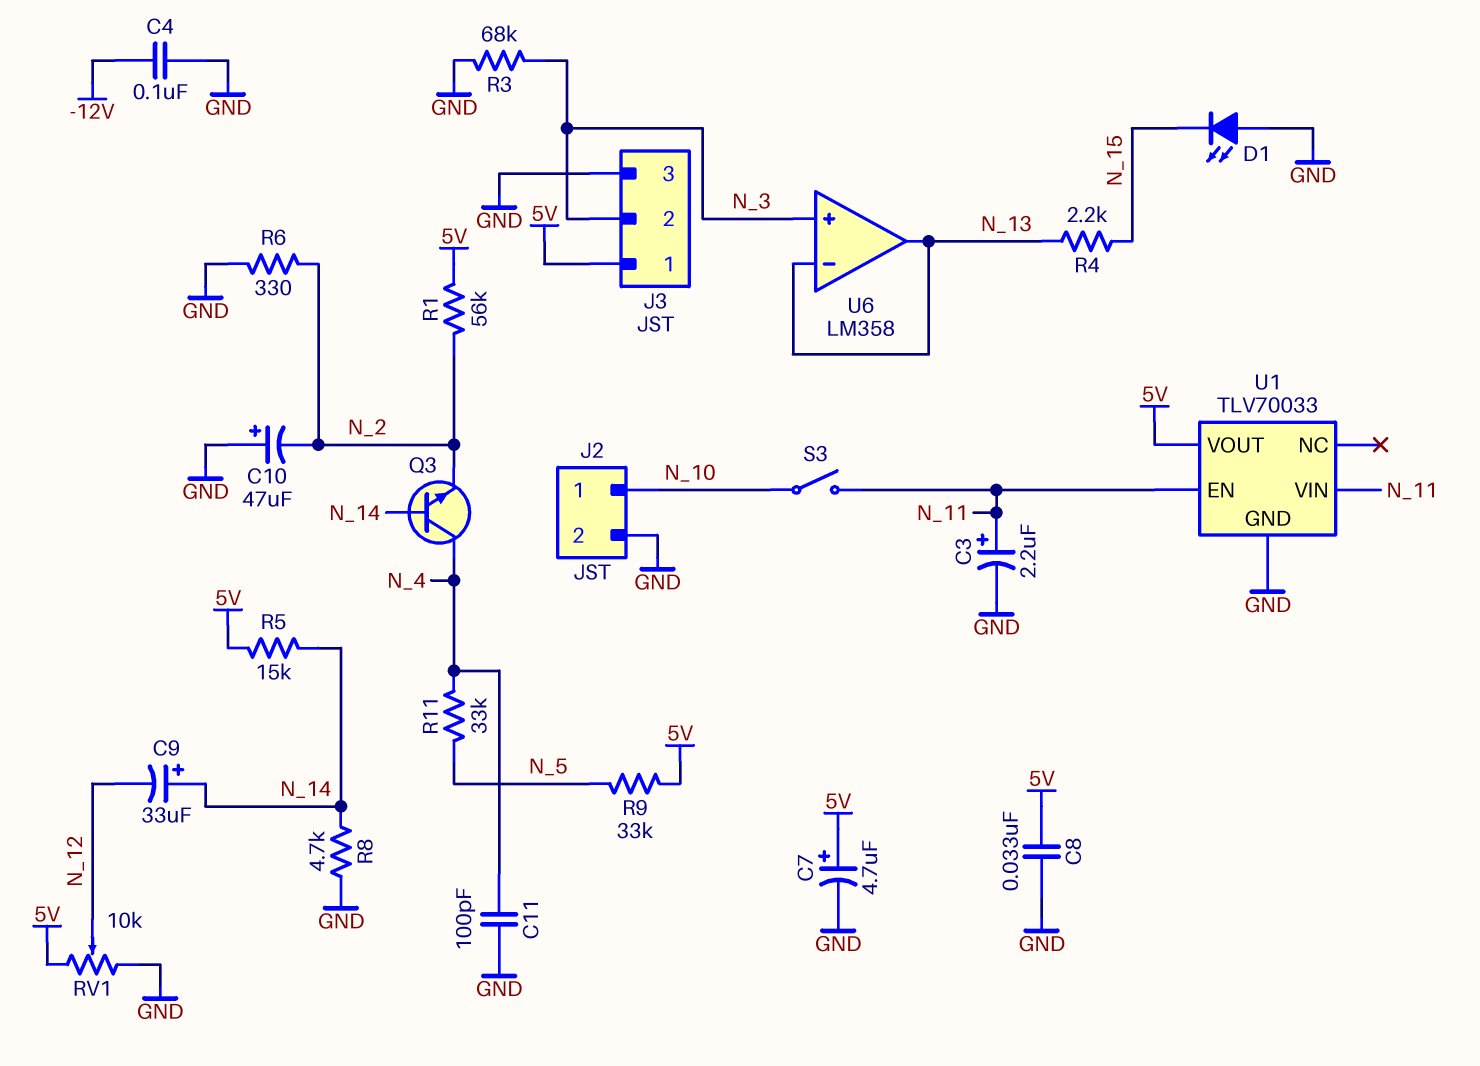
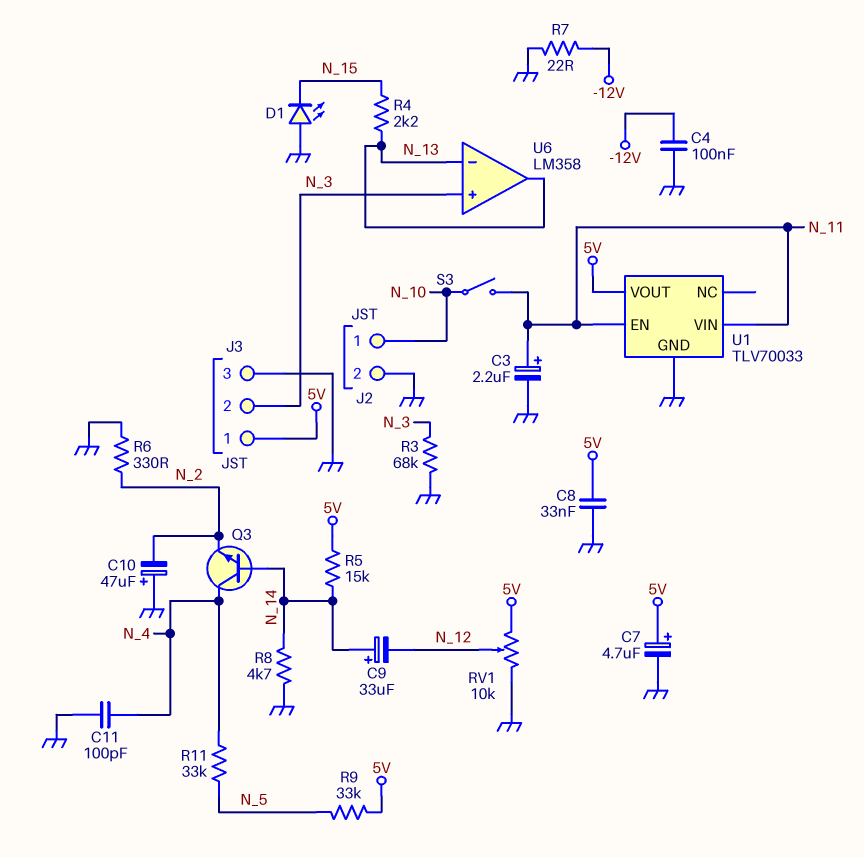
R1: 56k (5V, N_2) -> none
R7: none -> 22 (-12V, GND)

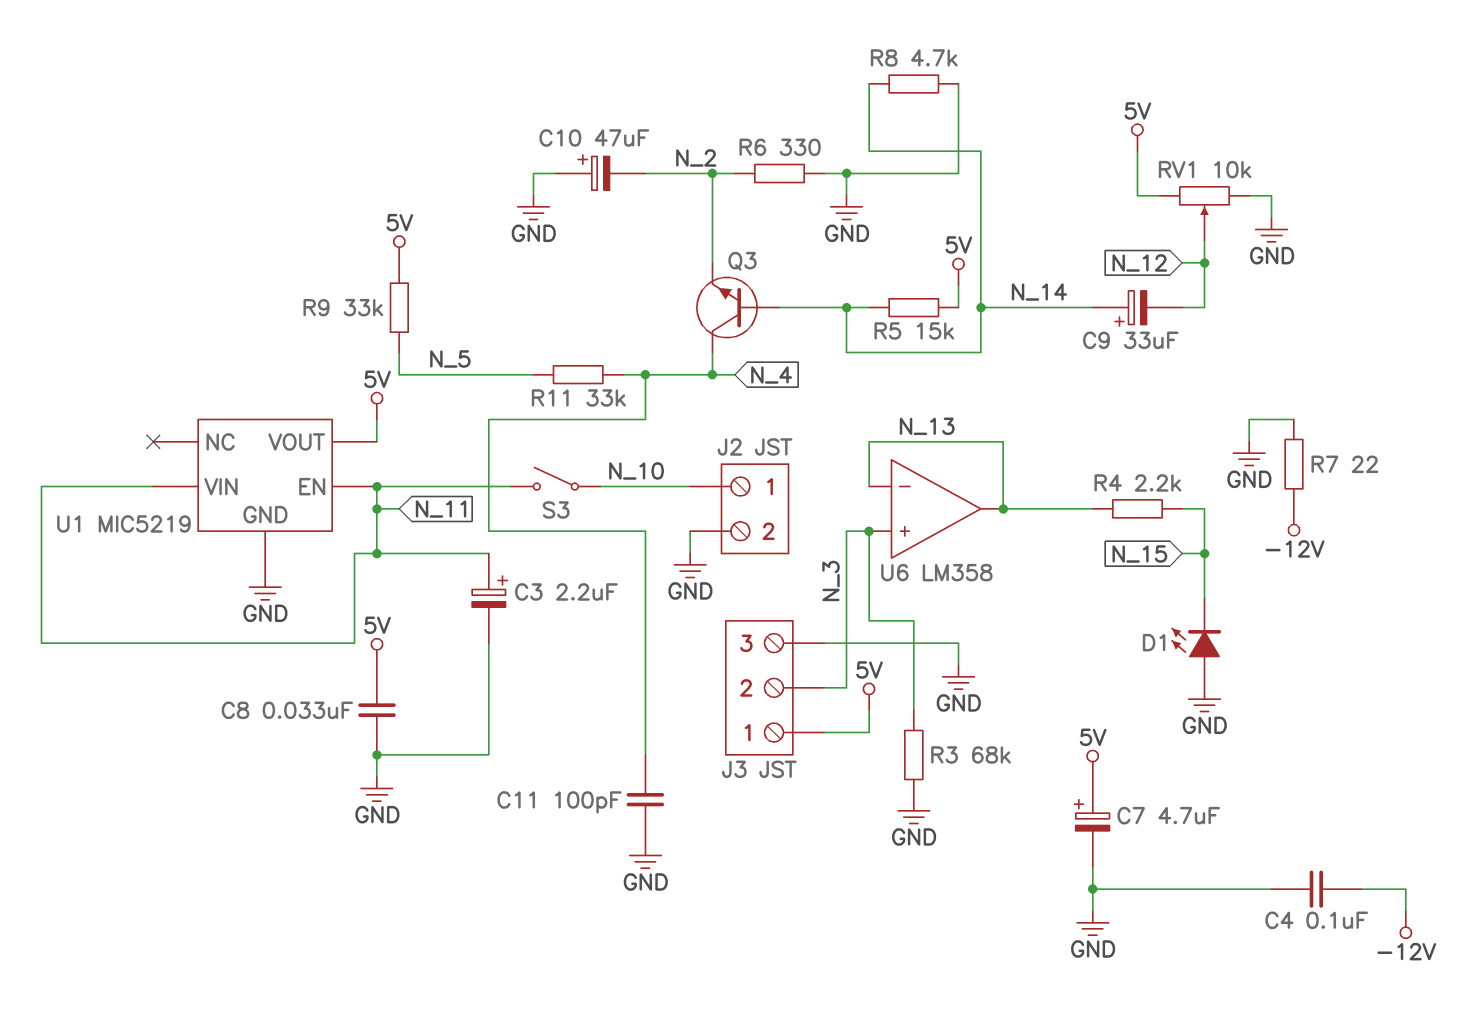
U1: TLV70033 -> MIC5219

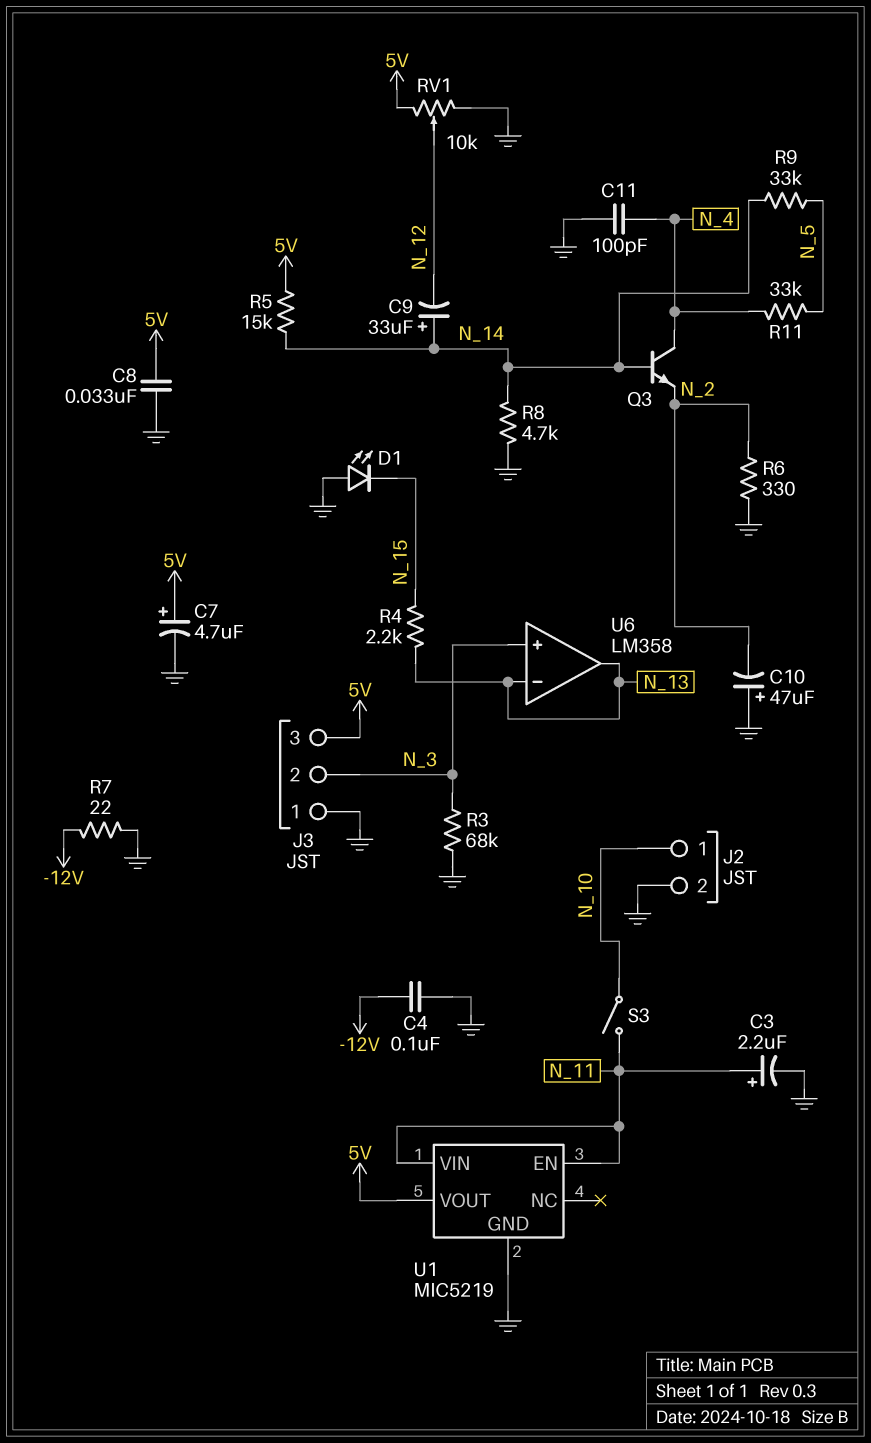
J3 pin 1: 5V -> GND
J3 pin 3: GND -> 5V
R9: 33k (5V, N_5) -> 33k (N_5, N_14)

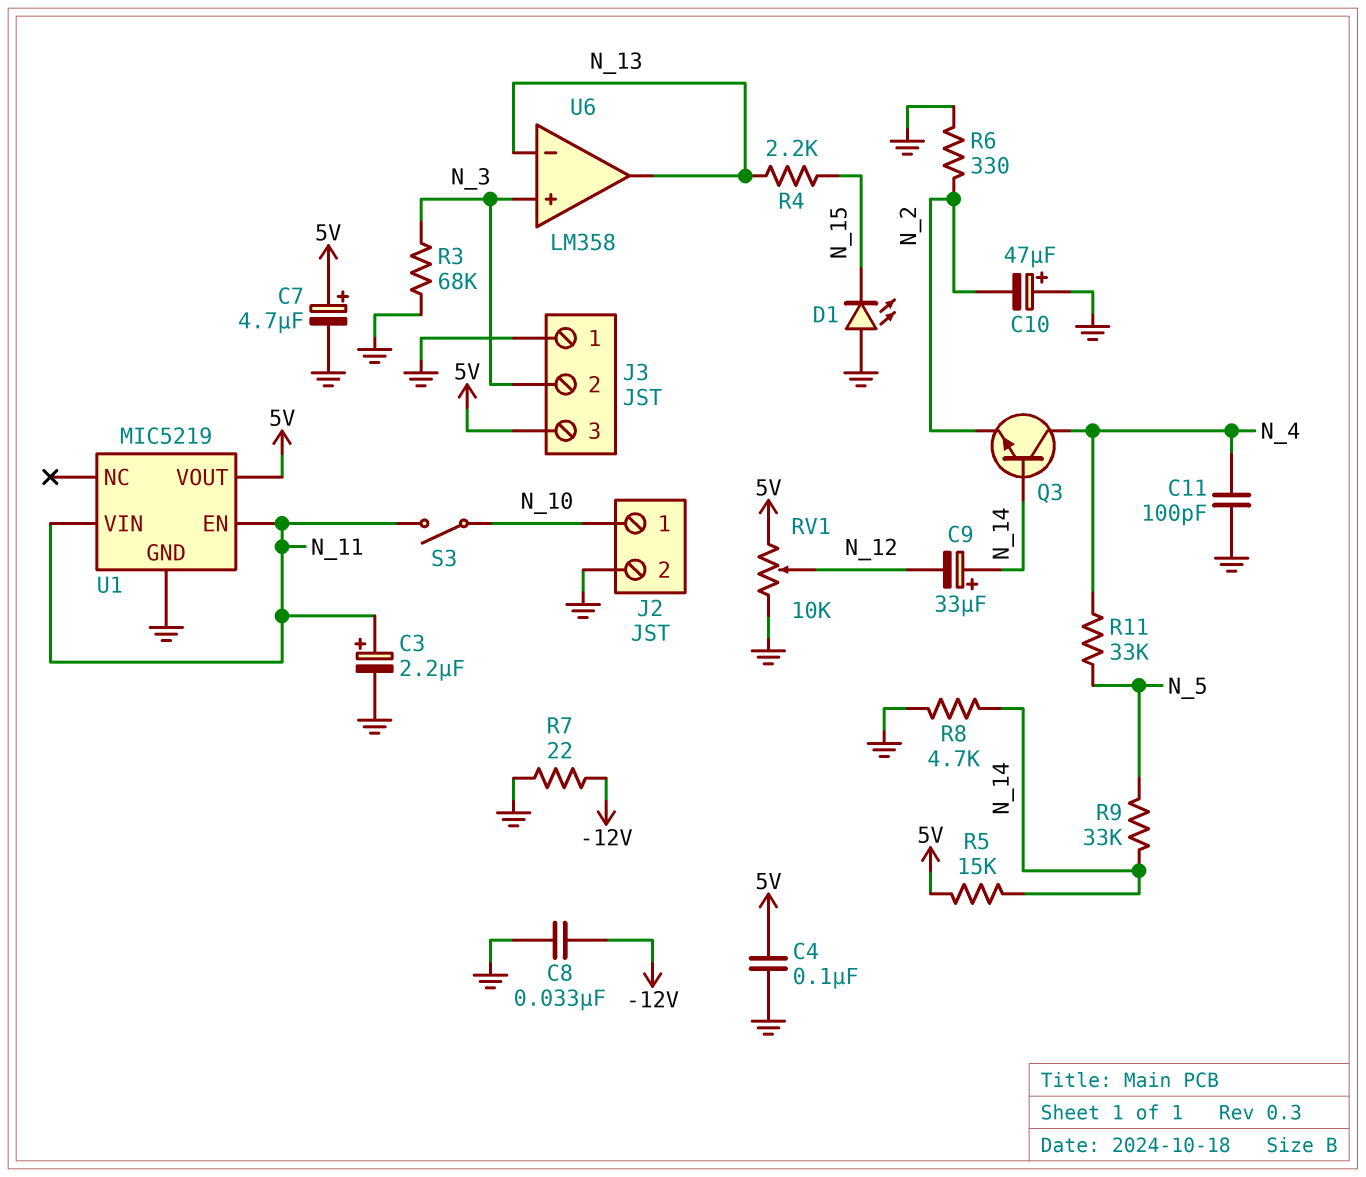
C4: 100nF (-12V, GND) -> 100nF (5V, GND)
C8: 33nF (5V, GND) -> 33nF (-12V, GND)

